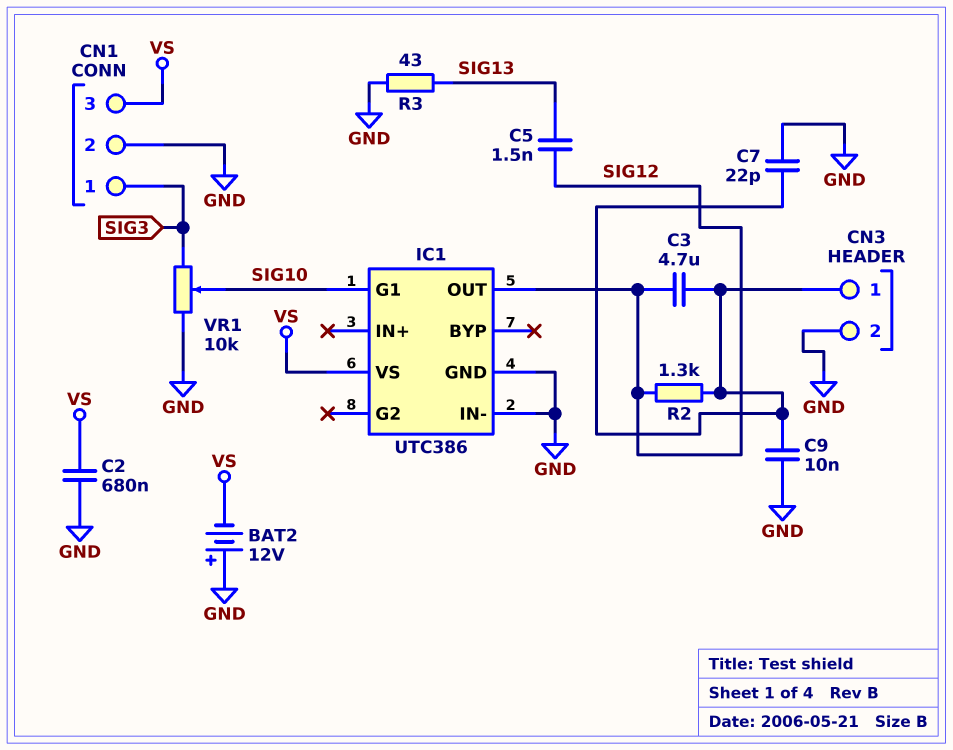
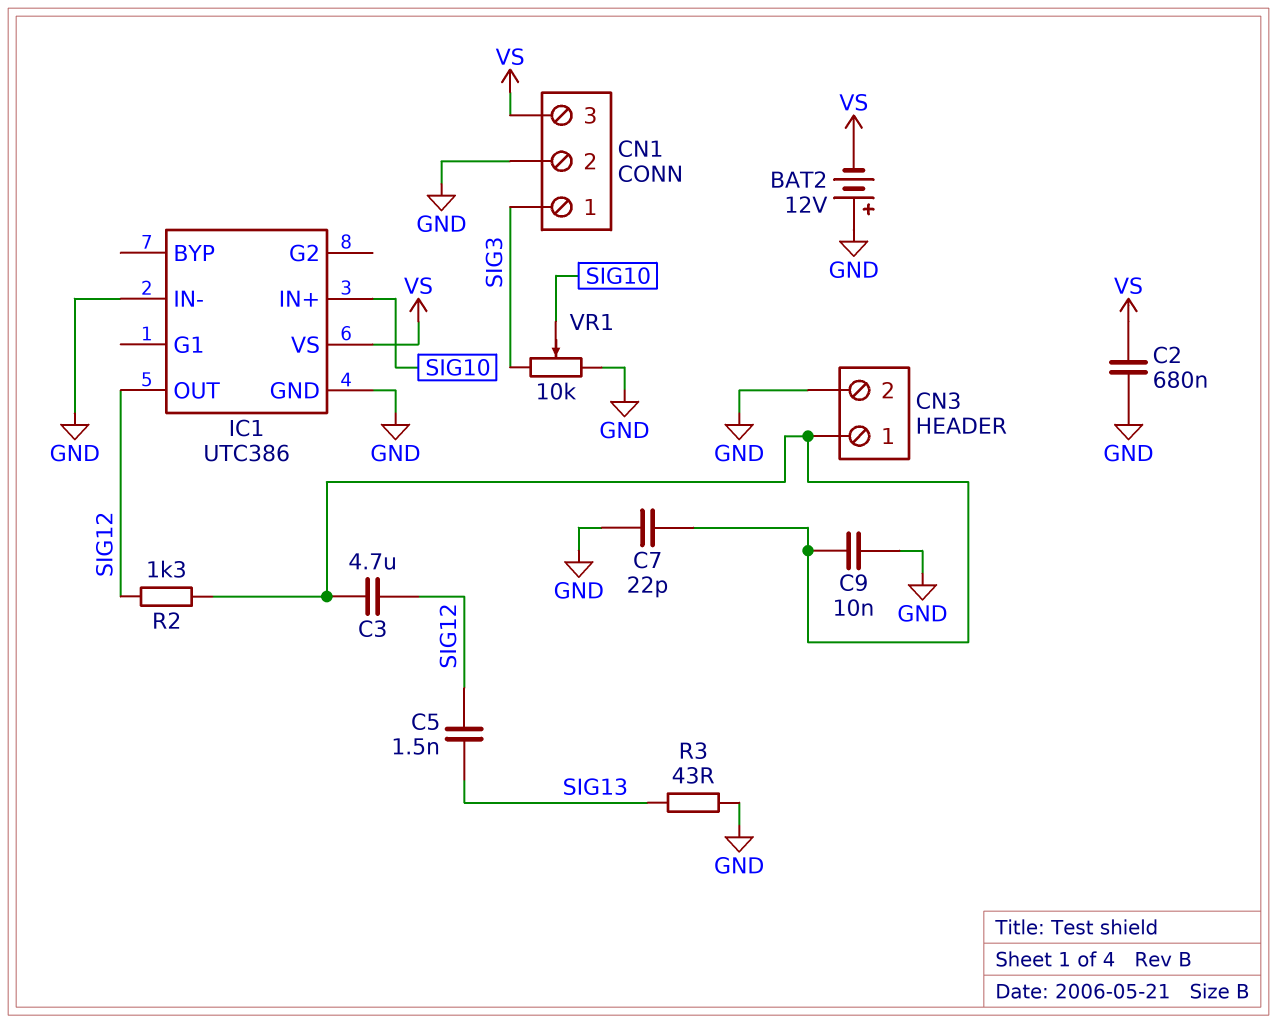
IC1 pin G1: SIG10 -> none
IC1 pin IN+: none -> SIG10

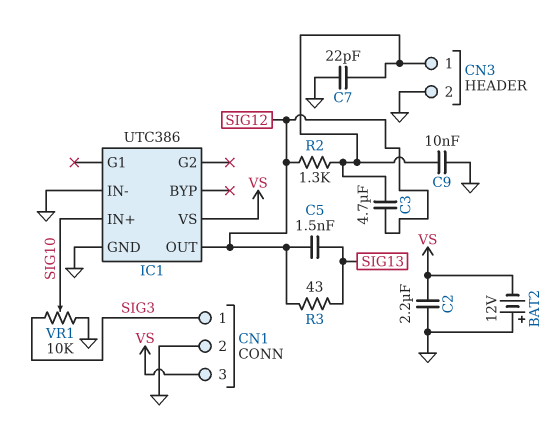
C2: 680nF (GND, VS) -> 2.2uF (GND, VS)
R3: 43 (GND, SIG13) -> 43 (SIG12, SIG13)

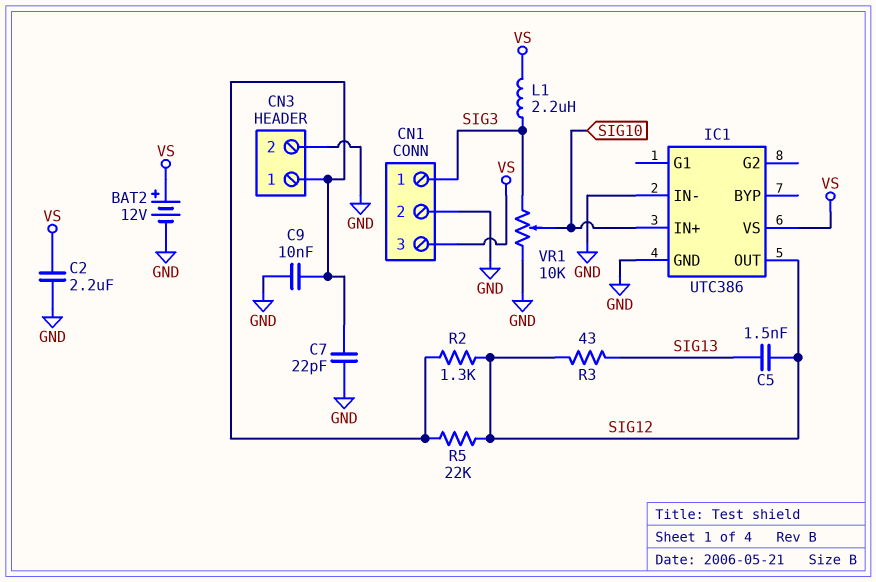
BAT2: 12V (plus GND, minus VS) -> 12V (plus VS, minus GND)
C3: 4.7uF (CN3/1, SIG12) -> none
L1: none -> 2.2uH (SIG3, VS)
R5: none -> 22k (CN3/1, SIG12)

